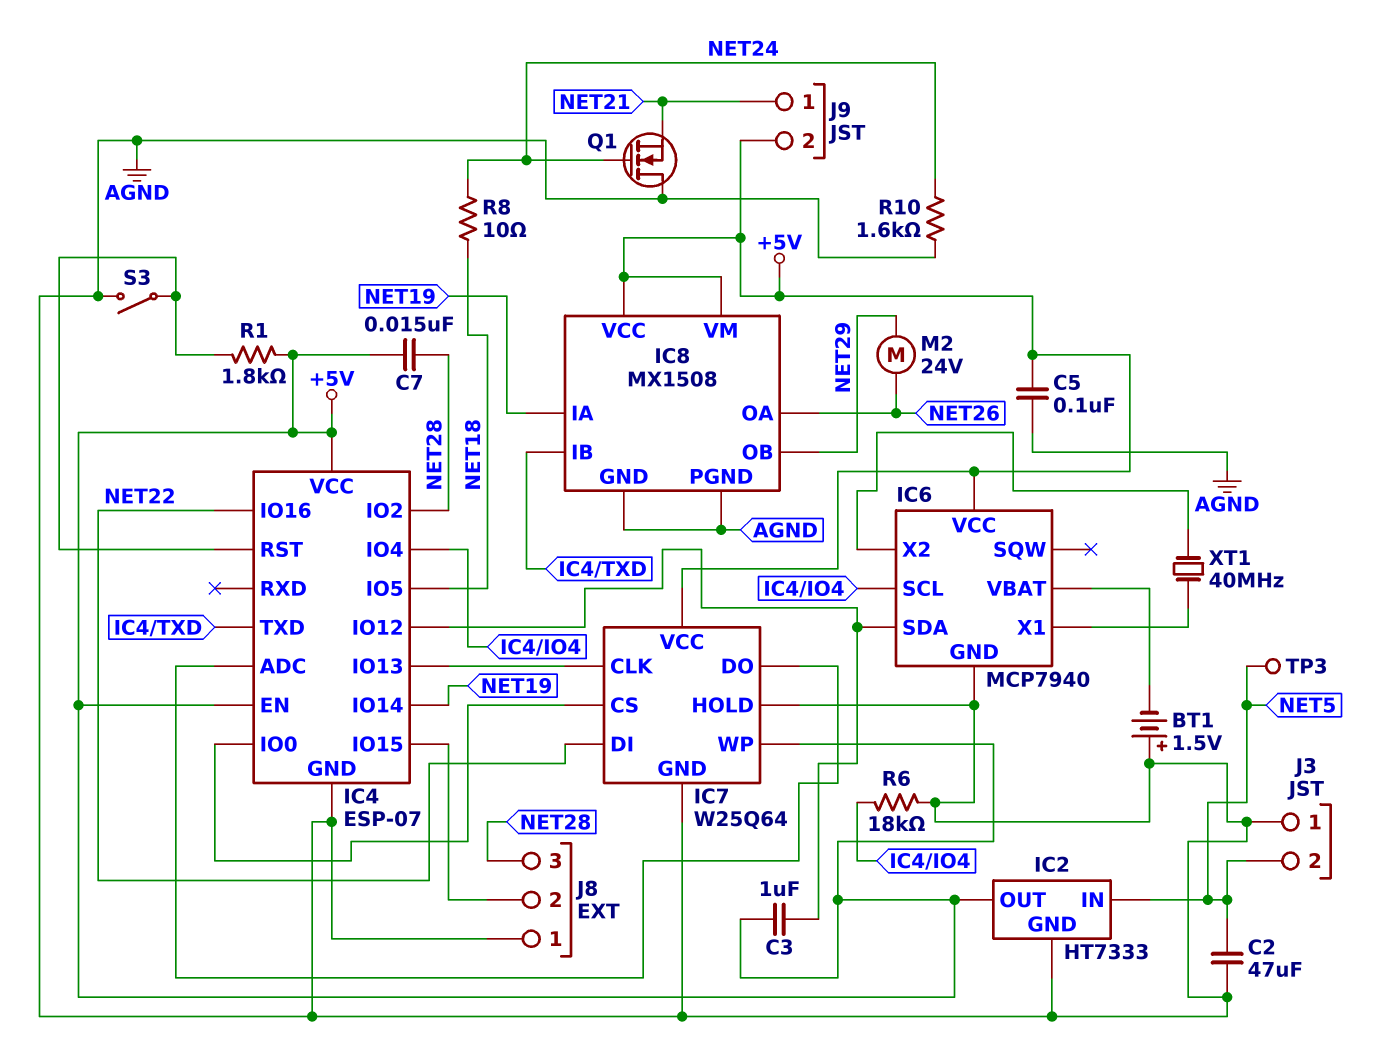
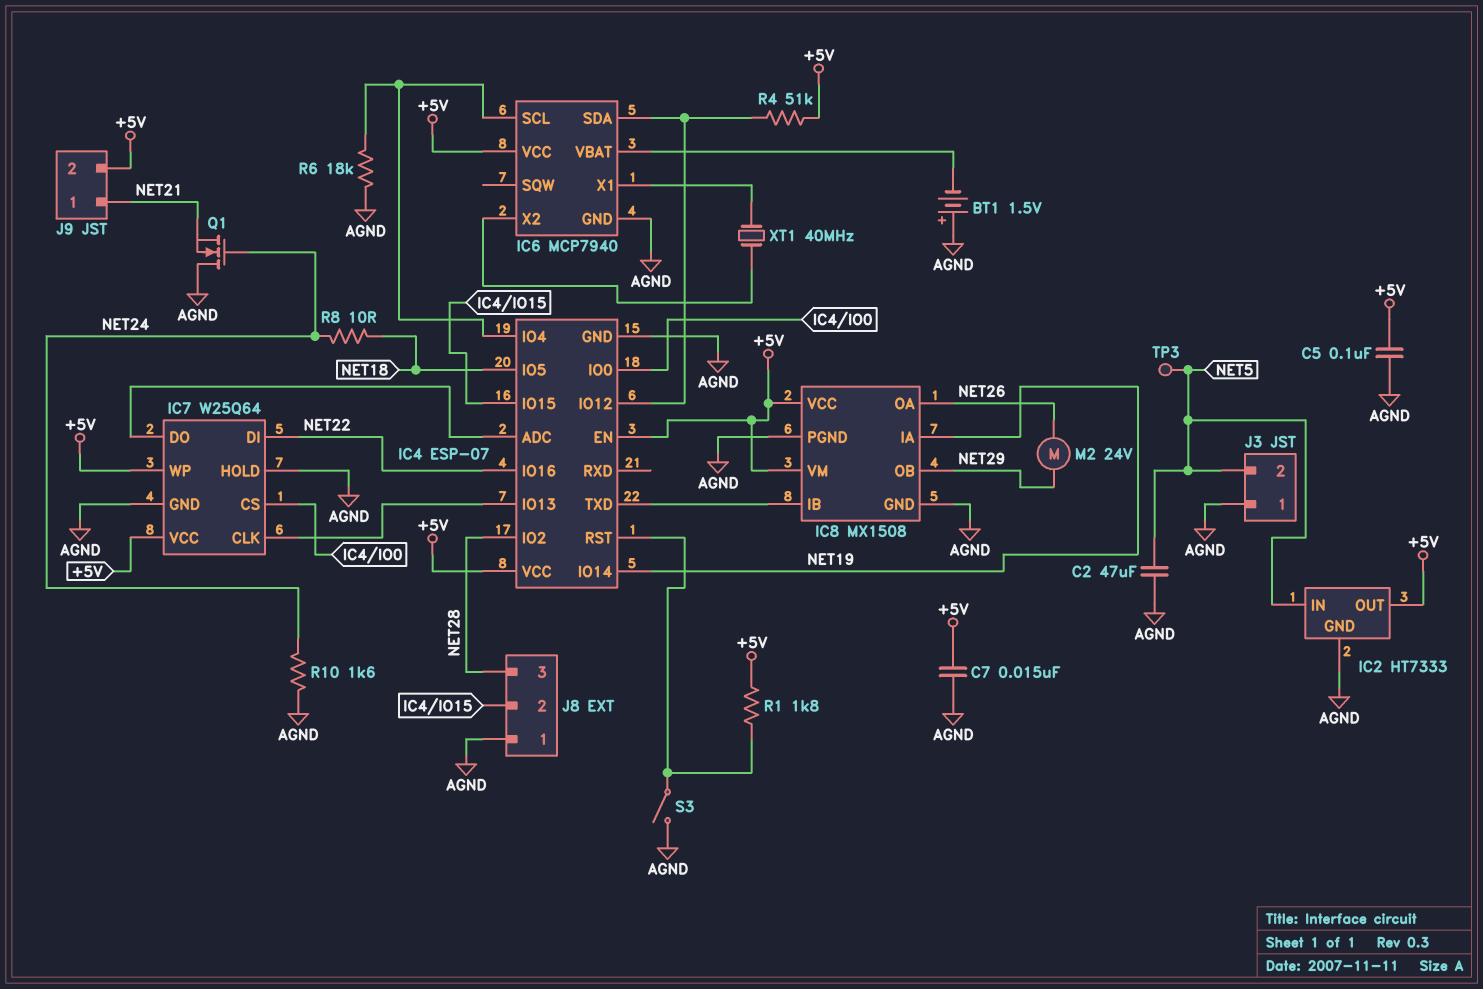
C3: 1uF (+5V, IC4/IO12) -> none
C7: 15nF (+5V, NET28) -> 15nF (+5V, AGND)
R4: none -> 51k (+5V, IC4/IO12)

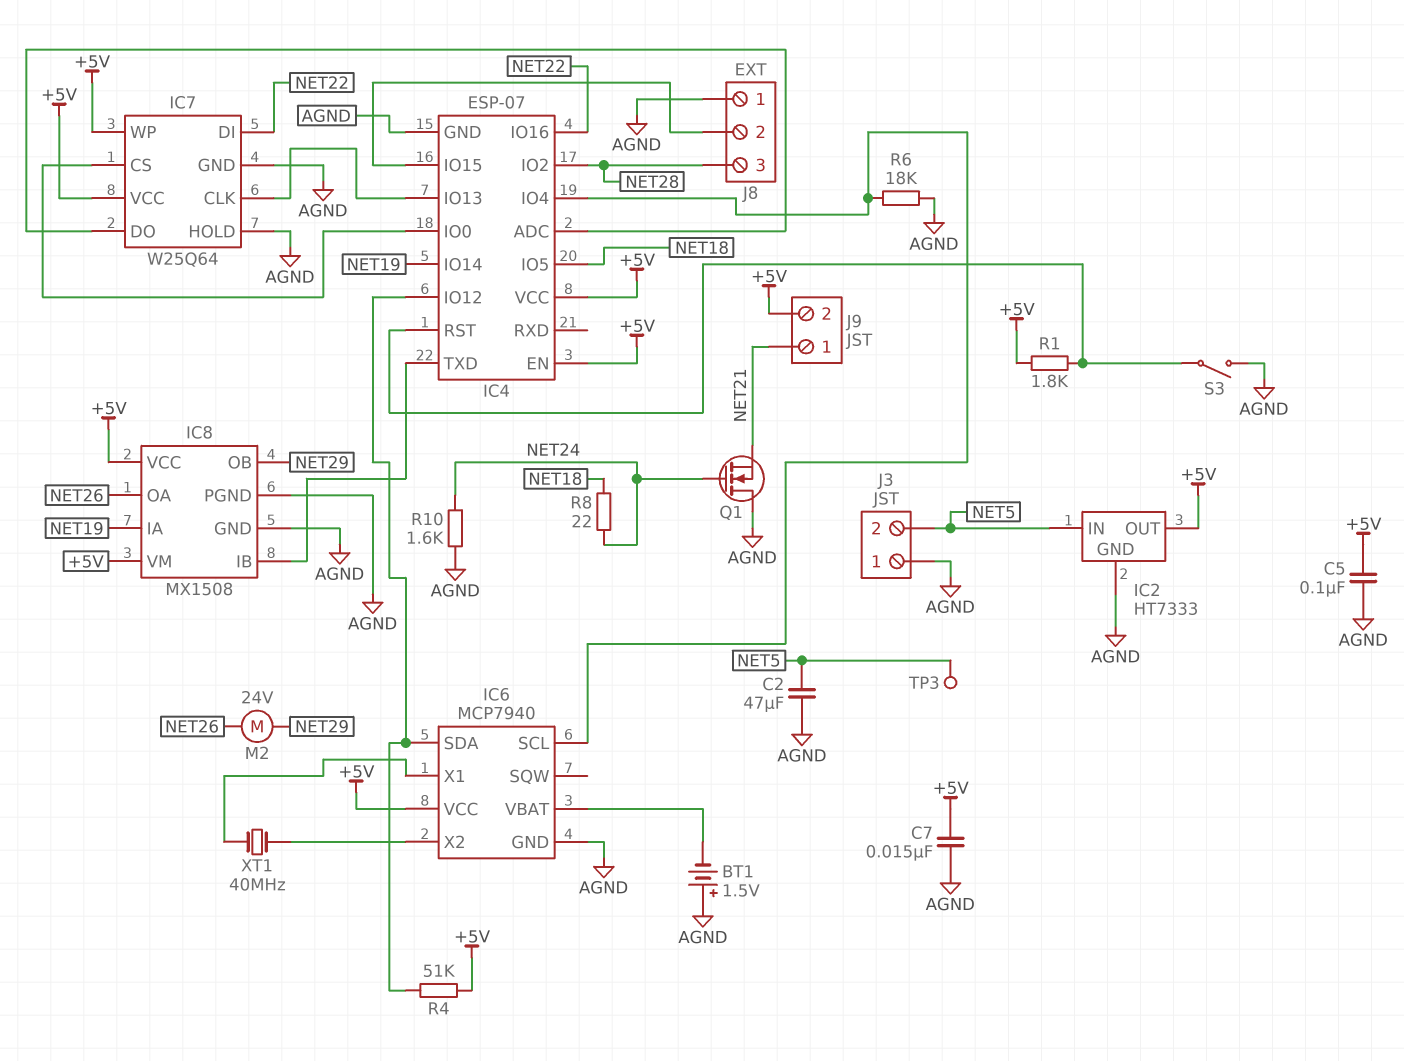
R8: 10 (NET18, NET24) -> 22 (NET18, NET24)

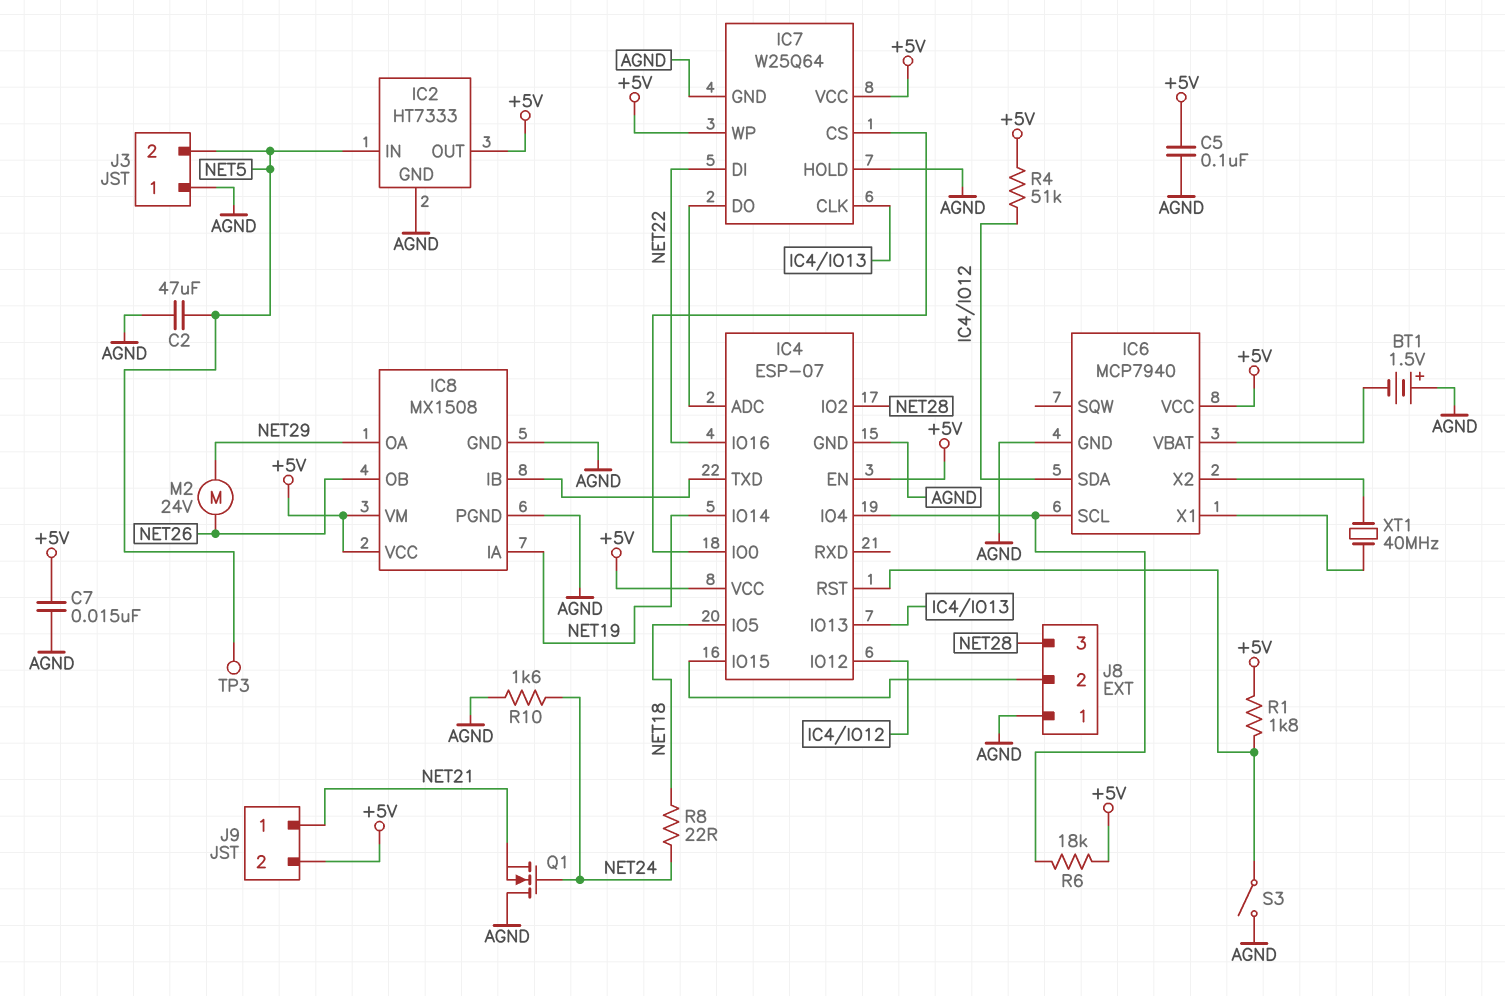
IC8 pin OA: NET26 -> NET29
IC8 pin OB: NET29 -> NET26
R6: 18k (AGND, IC4/IO4) -> 18k (+5V, IC4/IO4)

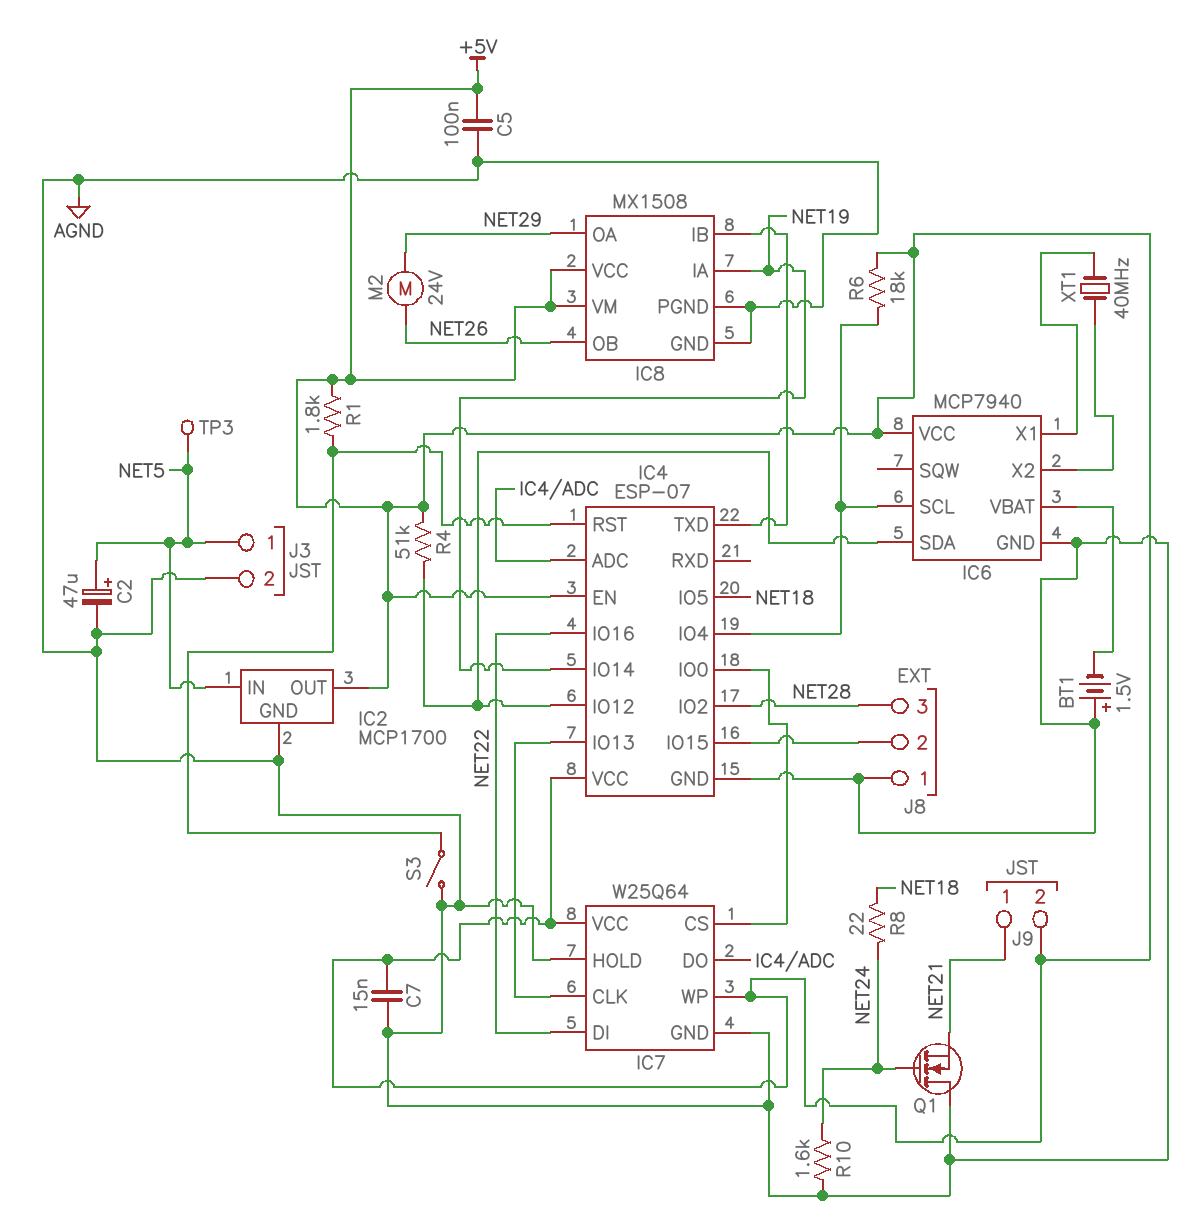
C2: 47uF (AGND, NET5) -> 47uF (plus NET5, minus AGND)
IC2: HT7333 -> MCP1700
J3 pin 1: AGND -> NET5
J3 pin 2: NET5 -> AGND

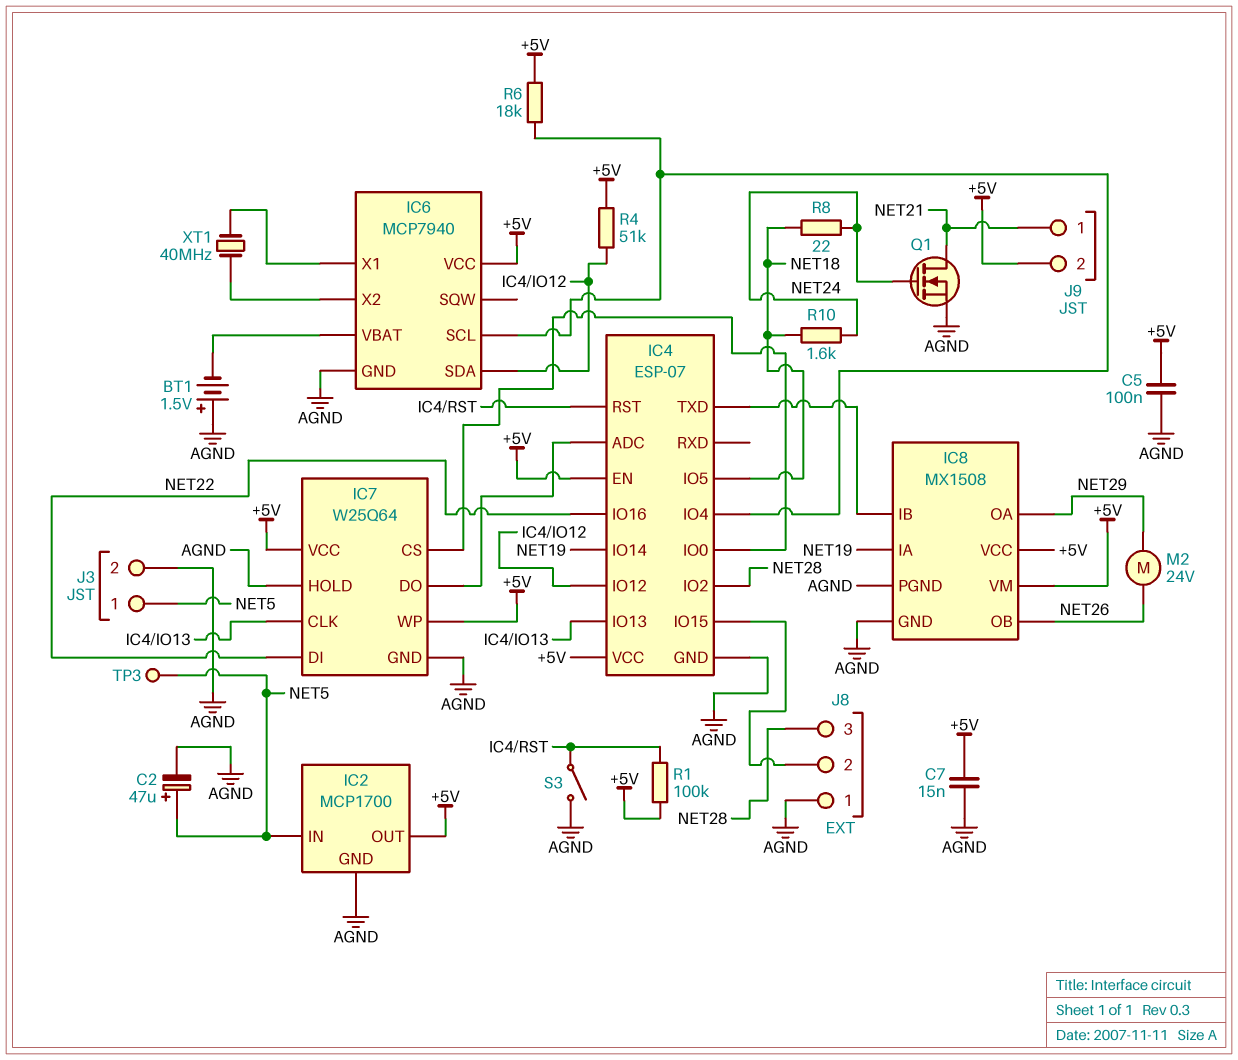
Q1: NMOS (G NET24, D AGND, S NET21) -> NMOS (G NET24, D NET21, S AGND)
R1: 1.8k (+5V, IC4/RST) -> 100k (+5V, IC4/RST)
R10: 1.6k (AGND, NET24) -> 1.6k (NET18, NET24)

